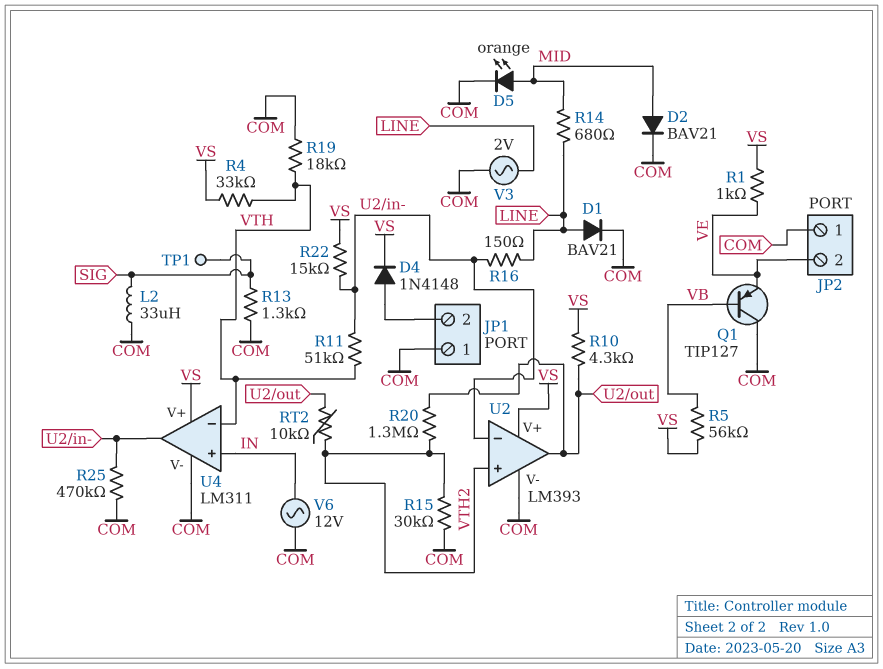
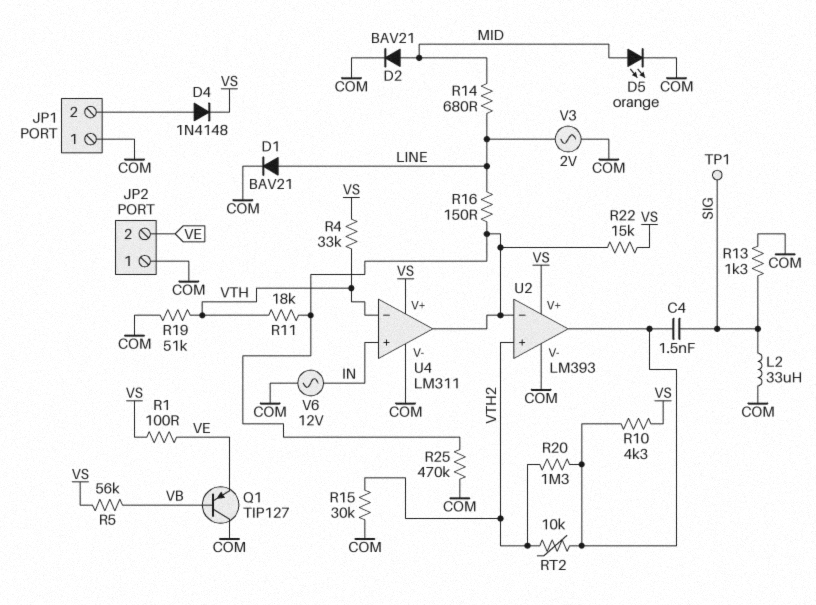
C4: none -> 1.5nF (SIG, U2/out)
R1: 1k (VE, VS) -> 100 (VE, VS)
R11: 51k (U2/in-, VTH) -> 18k (U2/in-, VTH)
R19: 18k (COM, VTH) -> 51k (COM, VTH)

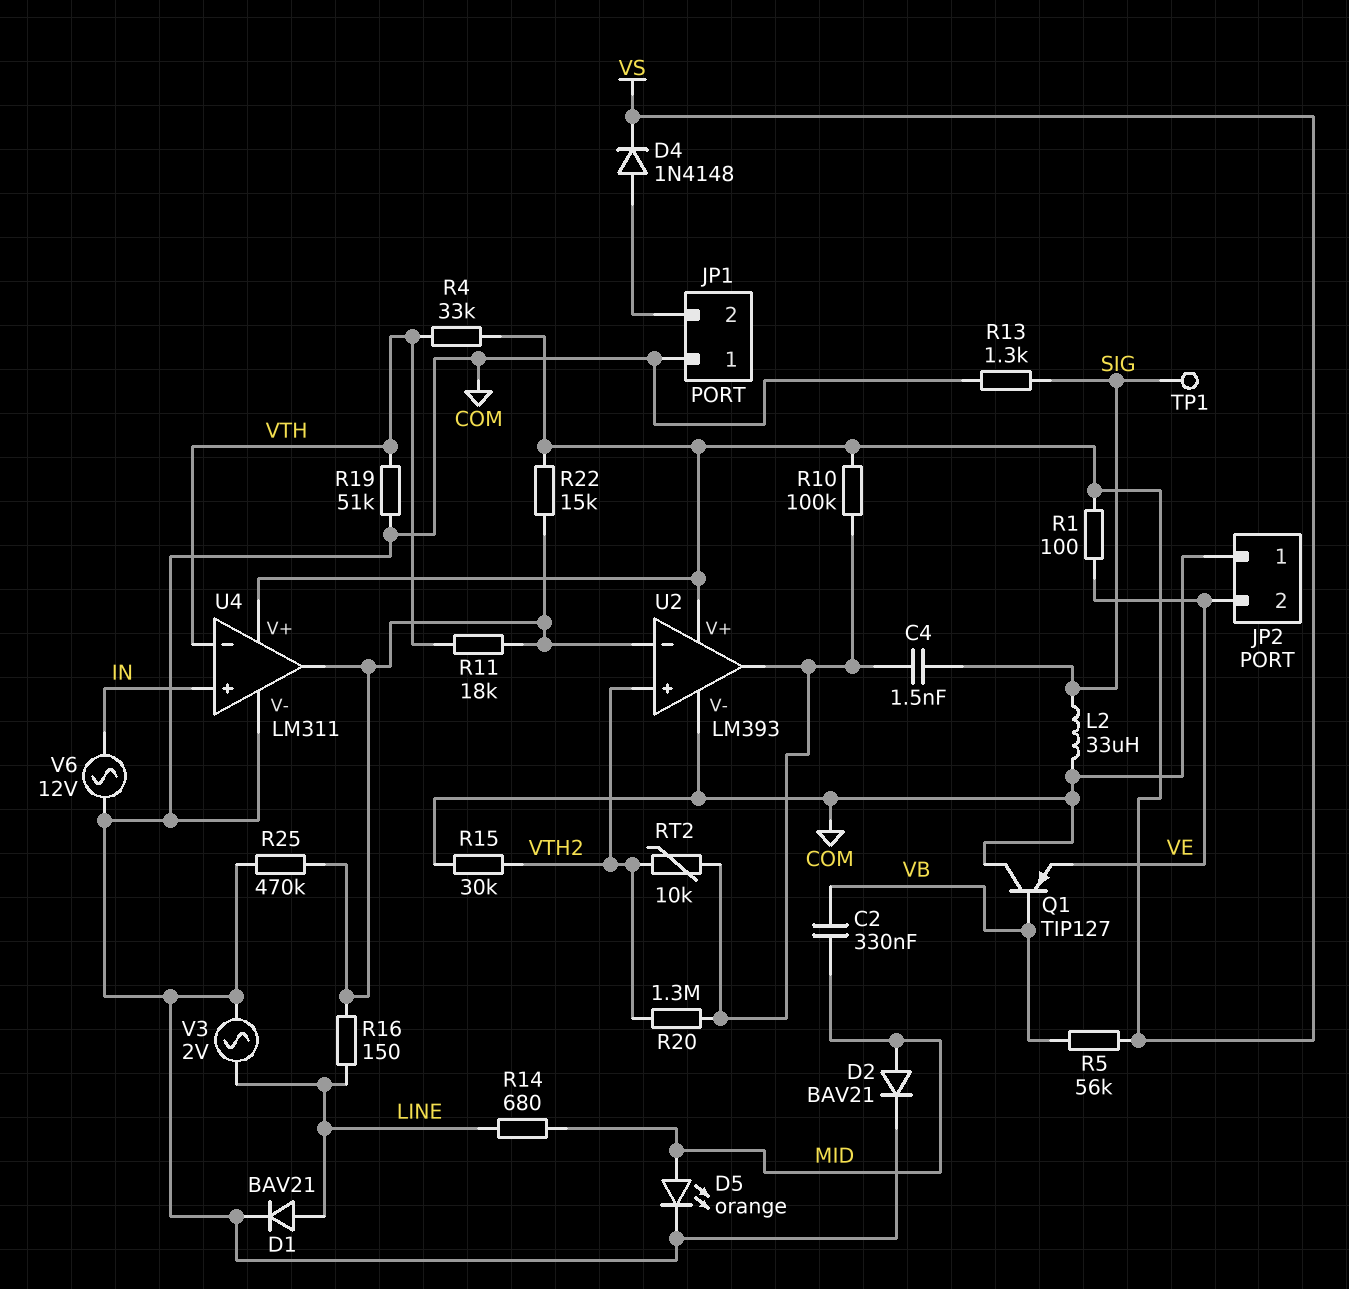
C2: none -> 330nF (MID, VB)
R10: 4.3k (U2/out, VS) -> 100k (U2/out, VS)

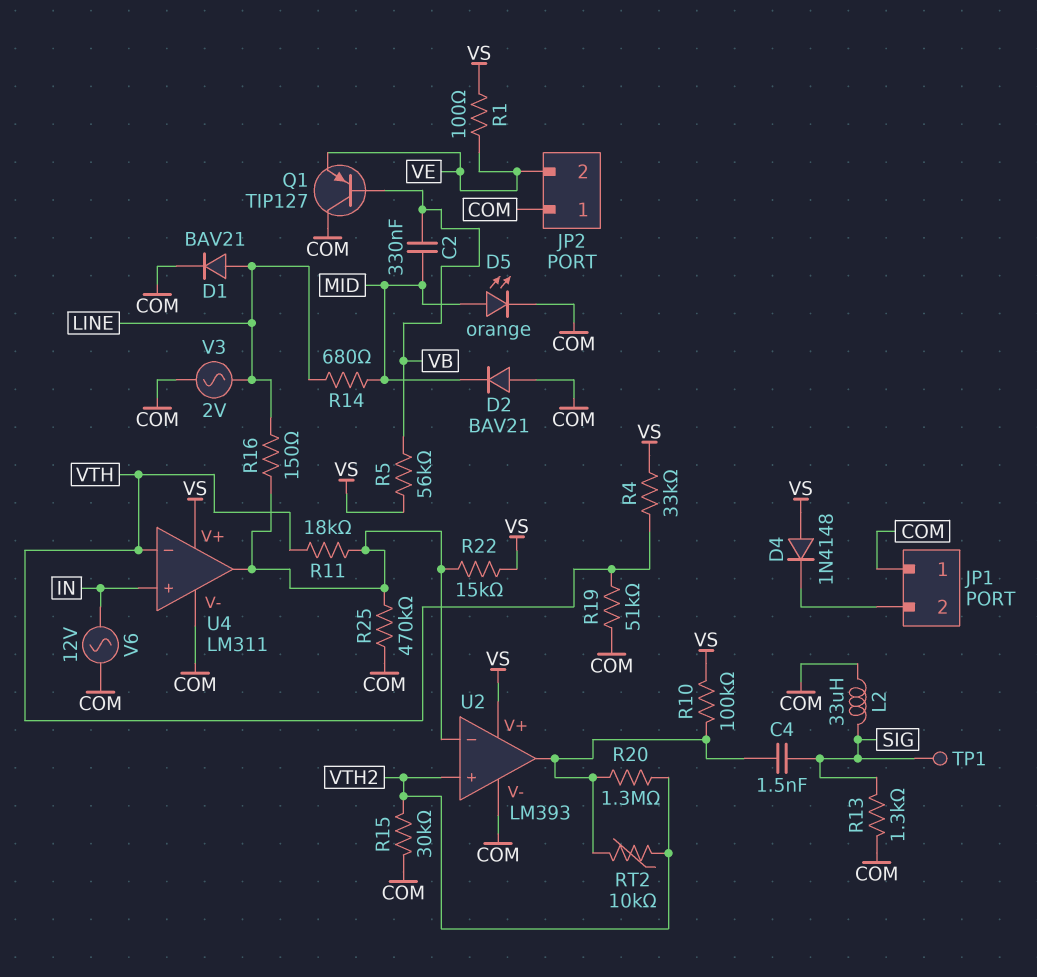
D2: diode BAV21 (A MID, K COM) -> diode BAV21 (A COM, K MID)
D4: diode 1N4148 (A JP1/2, K VS) -> diode 1N4148 (A VS, K JP1/2)

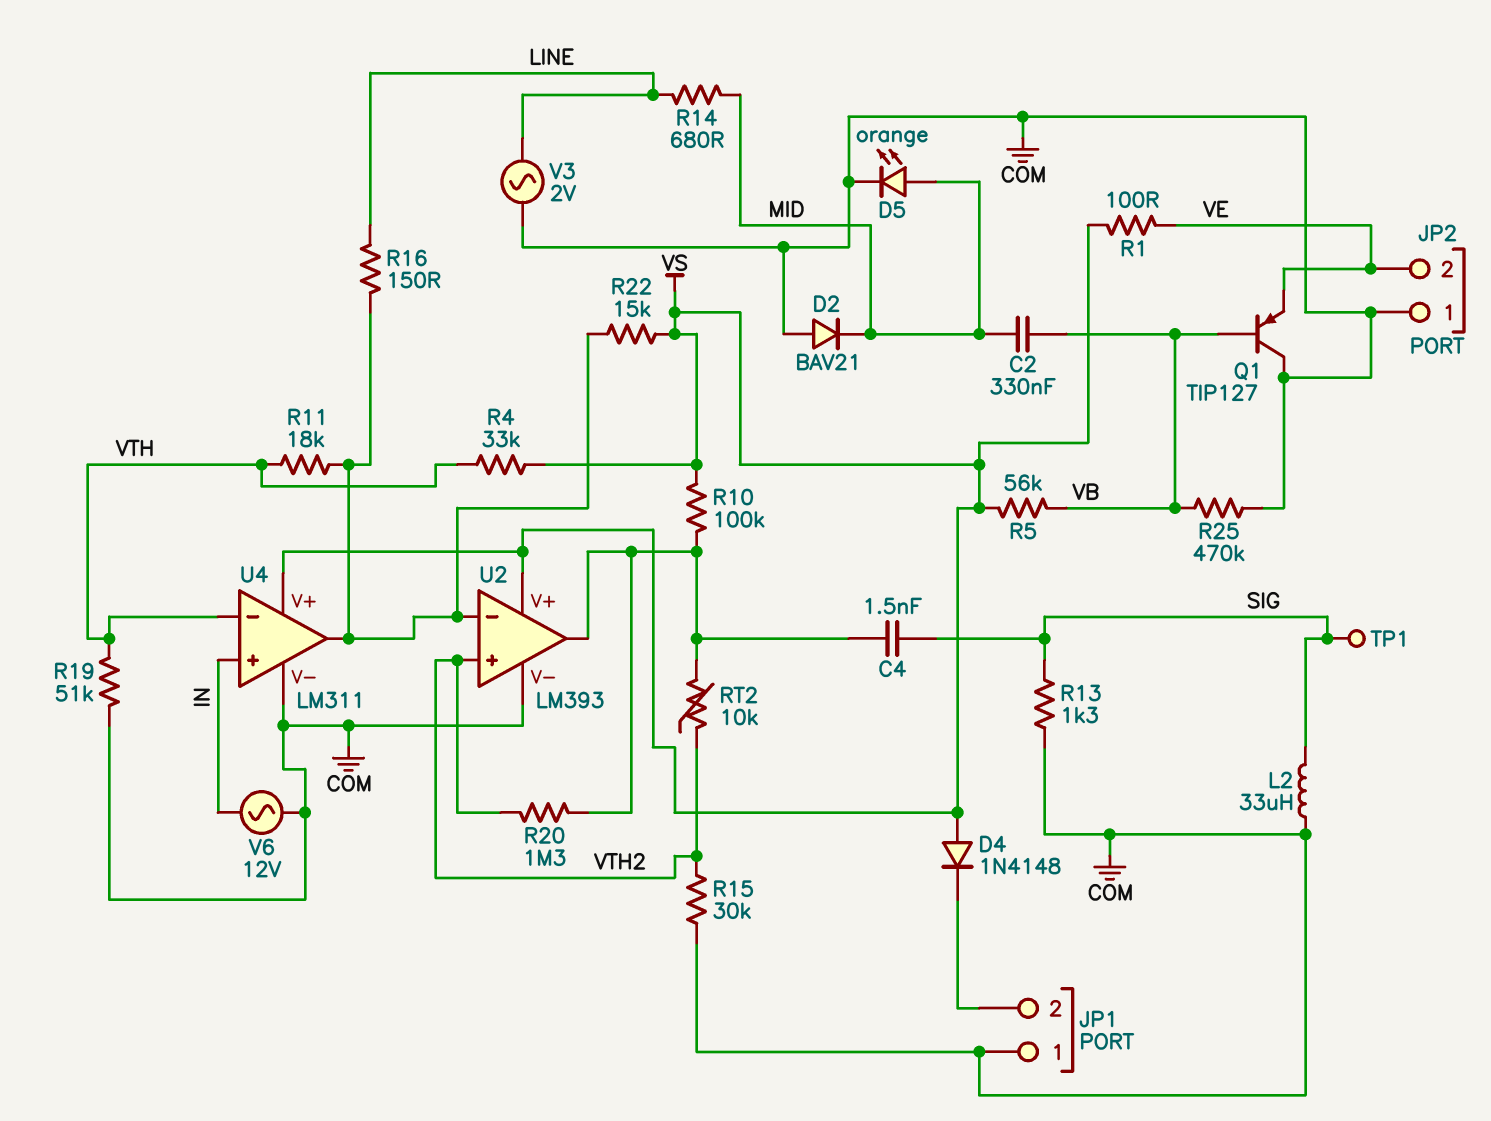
D1: diode BAV21 (A LINE, K COM) -> none
R25: 470k (COM, U2/in-) -> 470k (COM, VB)

